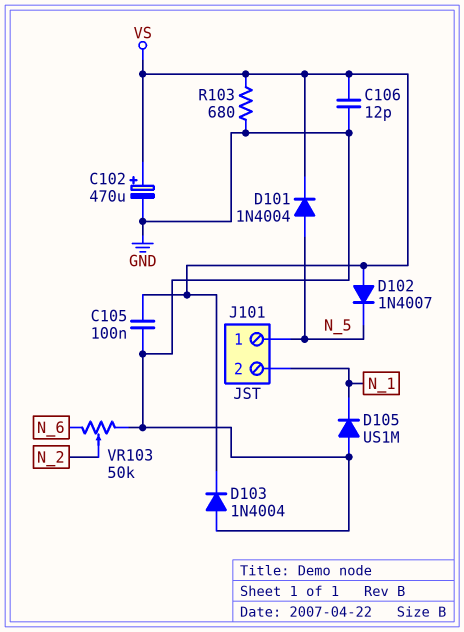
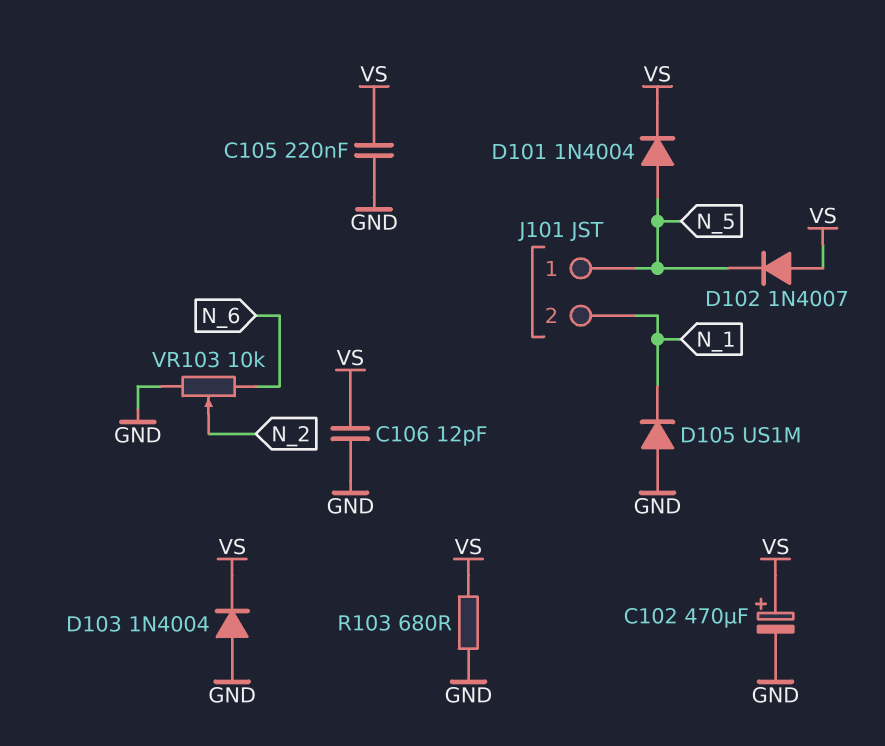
C105: 100nF (GND, VS) -> 220nF (GND, VS)
VR103: 50k (GND, N_6, wiper N_2) -> 10k (GND, N_6, wiper N_2)

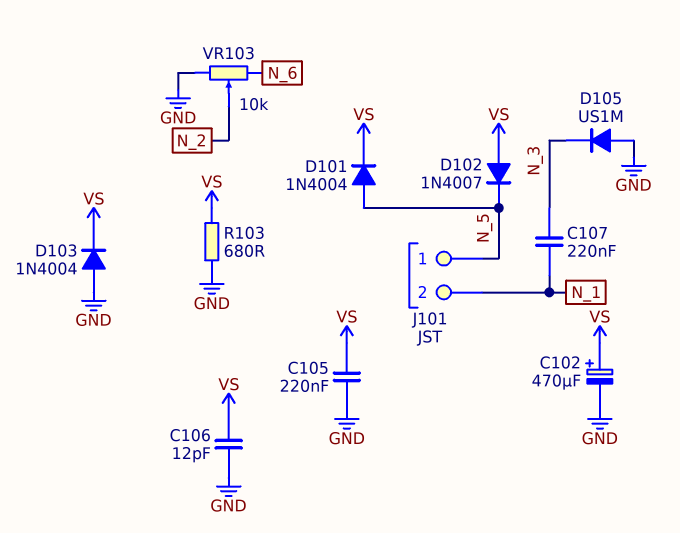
C107: none -> 220nF (N_1, N_3)
D105: diode US1M (A GND, K N_1) -> diode US1M (A GND, K N_3)

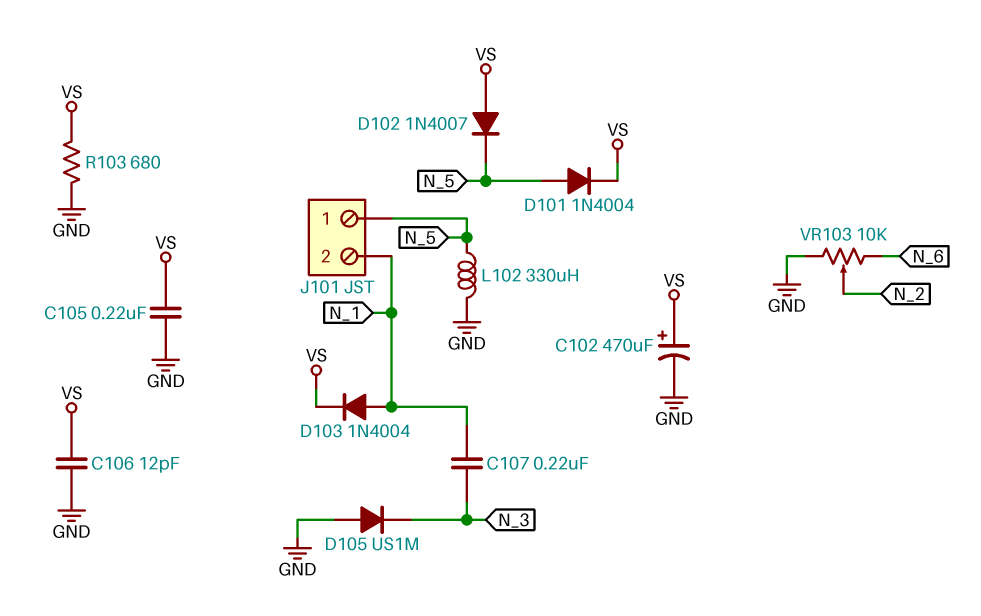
D103: diode 1N4004 (A GND, K VS) -> diode 1N4004 (A N_1, K VS)
L102: none -> 330uH (GND, N_5)

